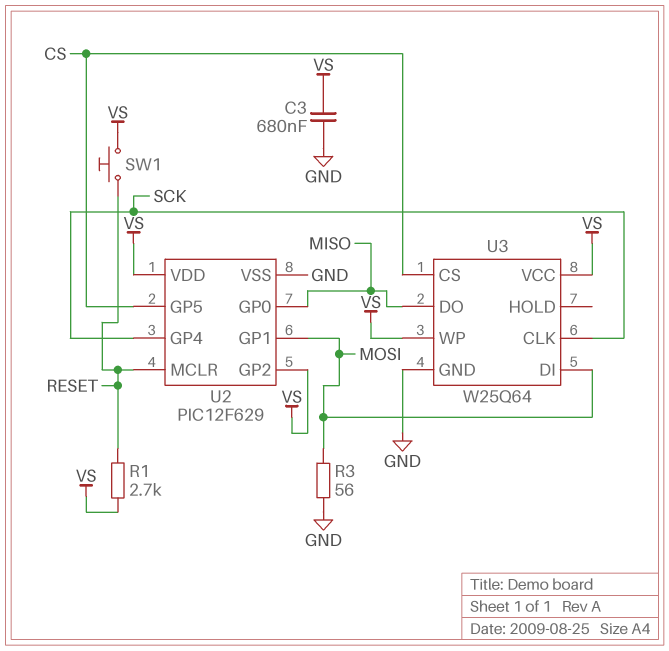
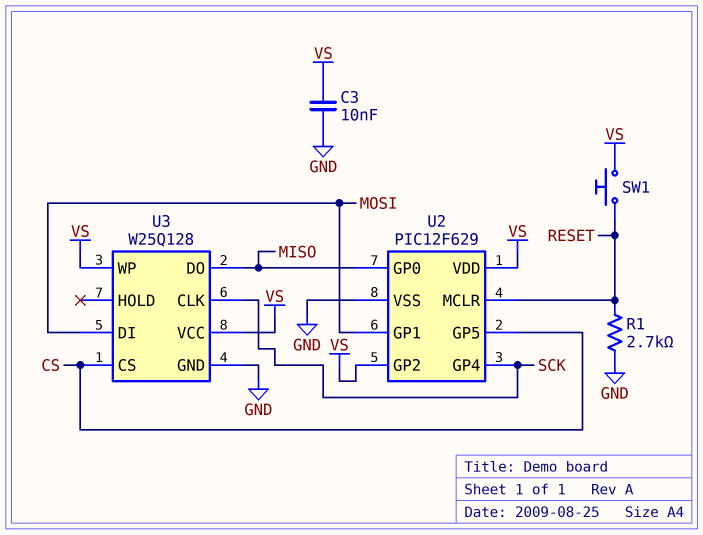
C3: 680nF (GND, VS) -> 10nF (GND, VS)
R1: 2.7k (RESET, VS) -> 2.7k (GND, RESET)
R3: 56 (GND, MOSI) -> none
U3: W25Q64 -> W25Q128

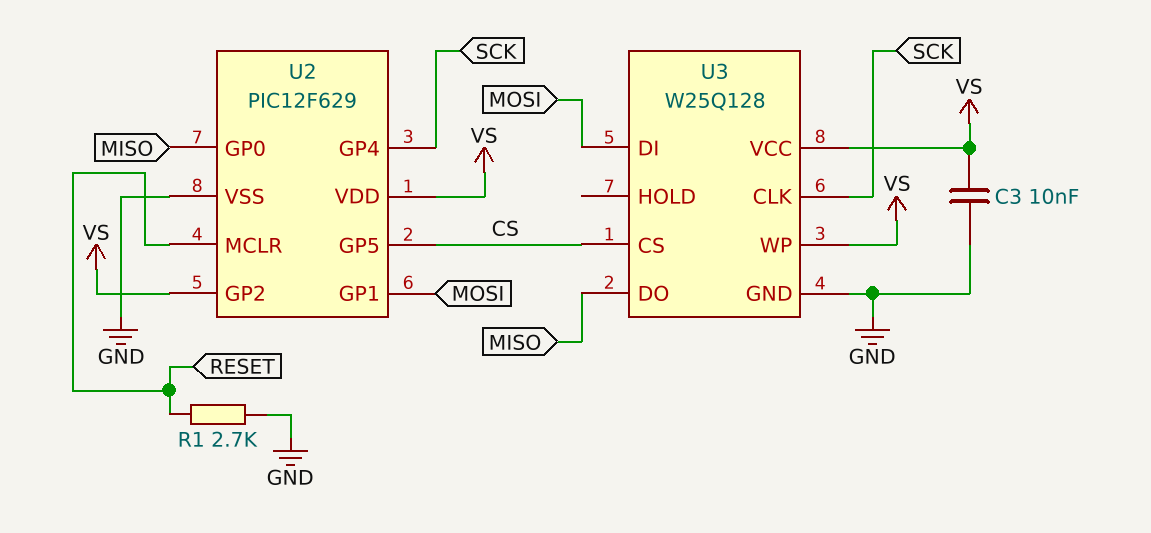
SW1: button (RESET, VS) -> none

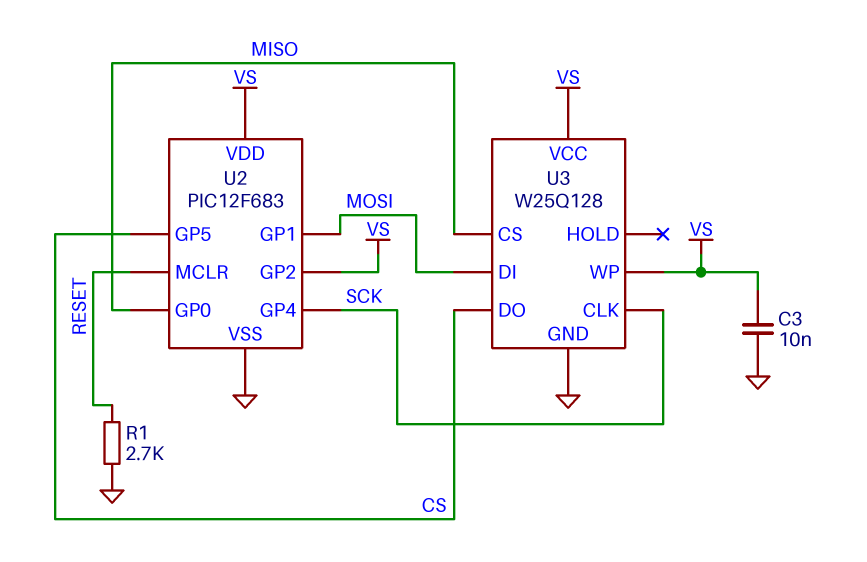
U2: PIC12F629 -> PIC12F683
U3 pin CS: CS -> MISO
U3 pin DO: MISO -> CS

